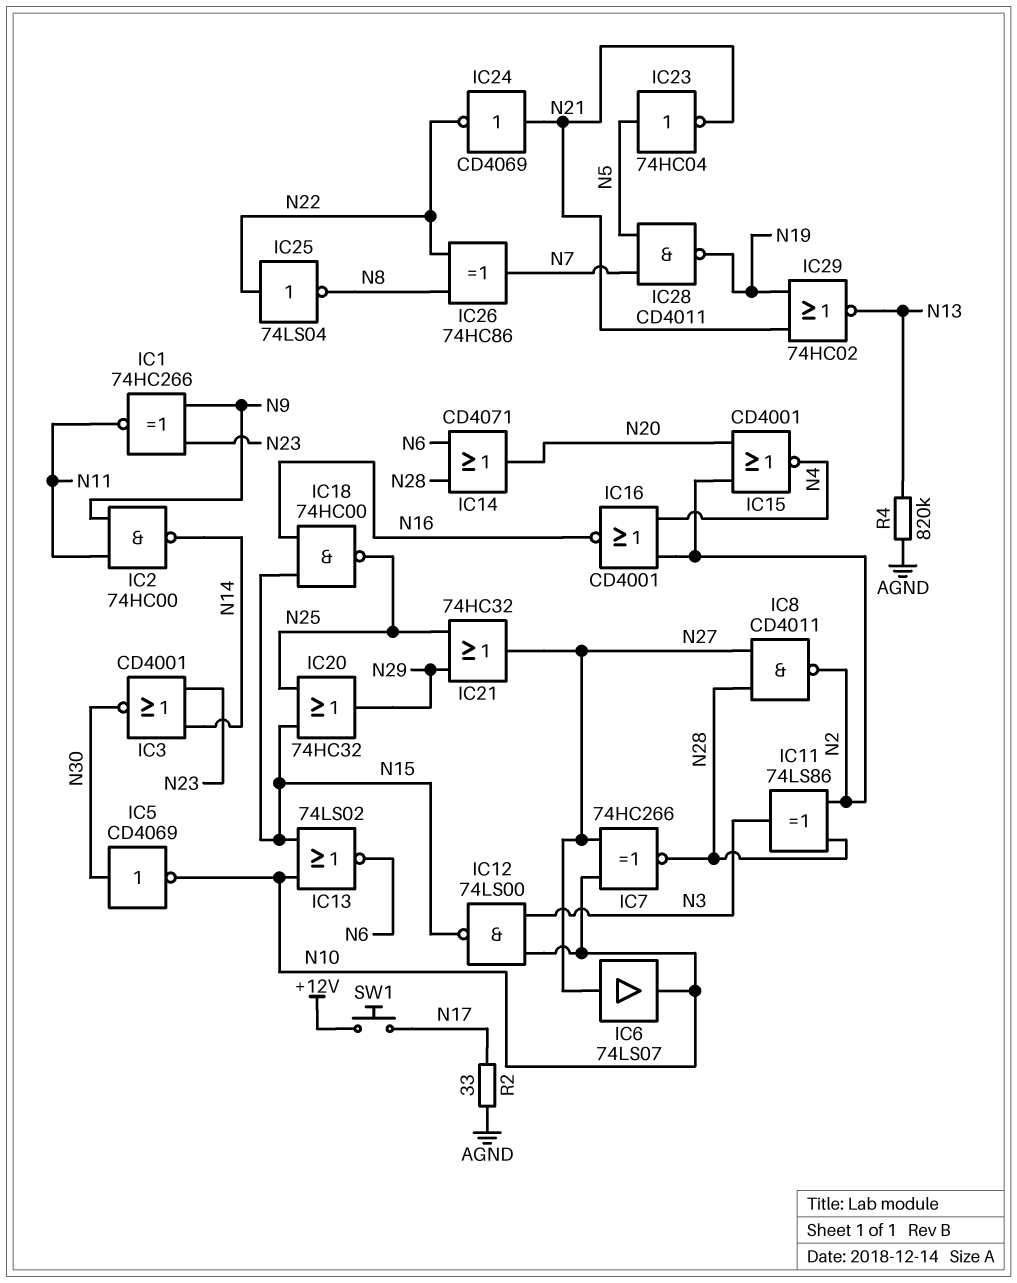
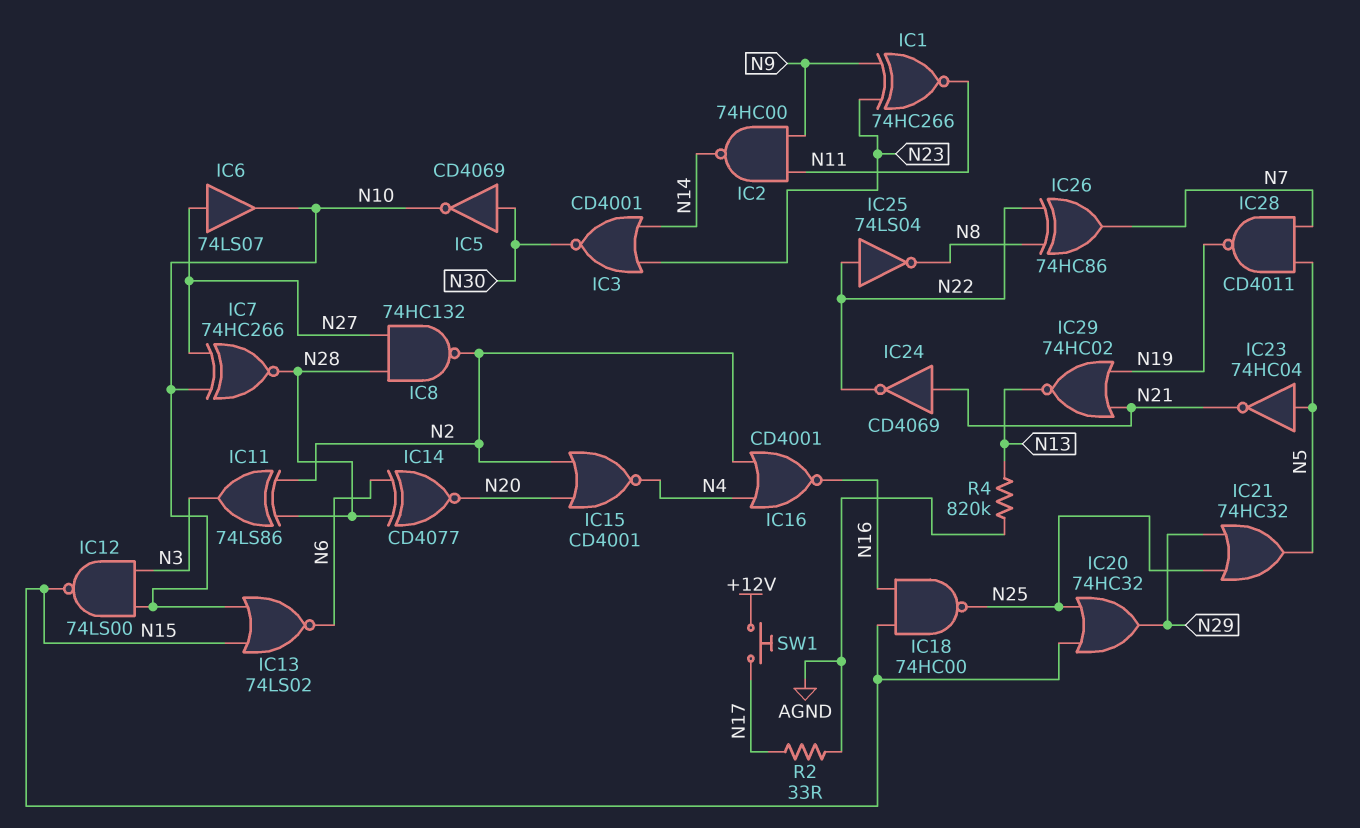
IC8: NAND CD4011 (in N27, in N28, out N2) -> NAND 74HC132 (in N27, in N28, out N2)
IC14: OR CD4071 (in N6, in N28, out N20) -> XNOR CD4077 (in N6, in N28, out N20)
IC21: OR 74HC32 (in N25, in N29, out N27) -> OR 74HC32 (in N25, in N29, out N5)

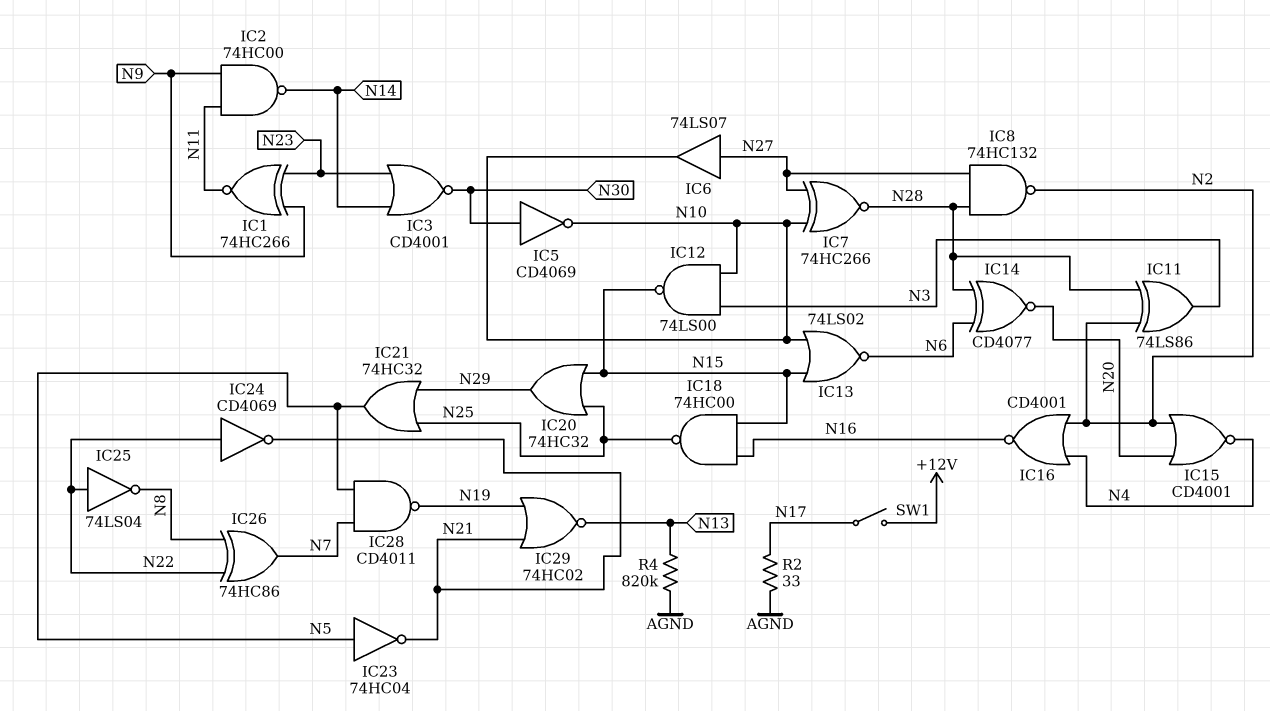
IC24: NOT CD4069 (in N21, out N22) -> NOT CD4069 (in N22, out N21)
SW1: button (+12V, N17) -> switch (+12V, N17)

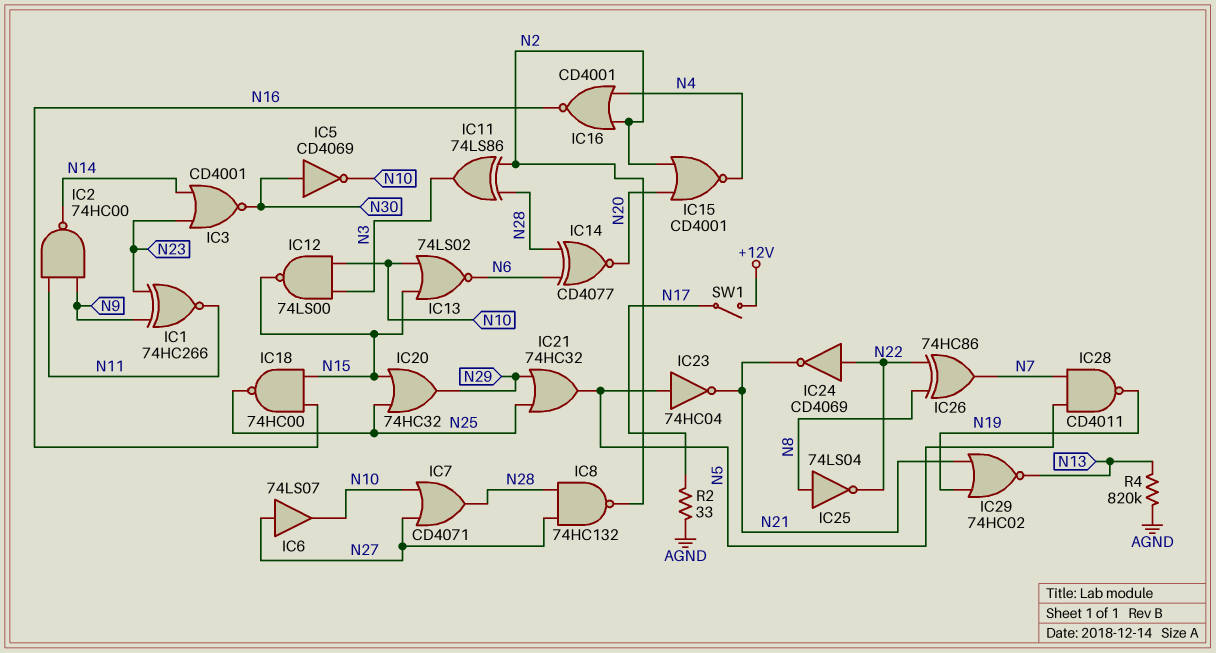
IC7: XNOR 74HC266 (in N10, in N27, out N28) -> OR CD4071 (in N10, in N27, out N28)
IC25: NOT 74LS04 (in N22, out N8) -> NOT 74LS04 (in N8, out N22)

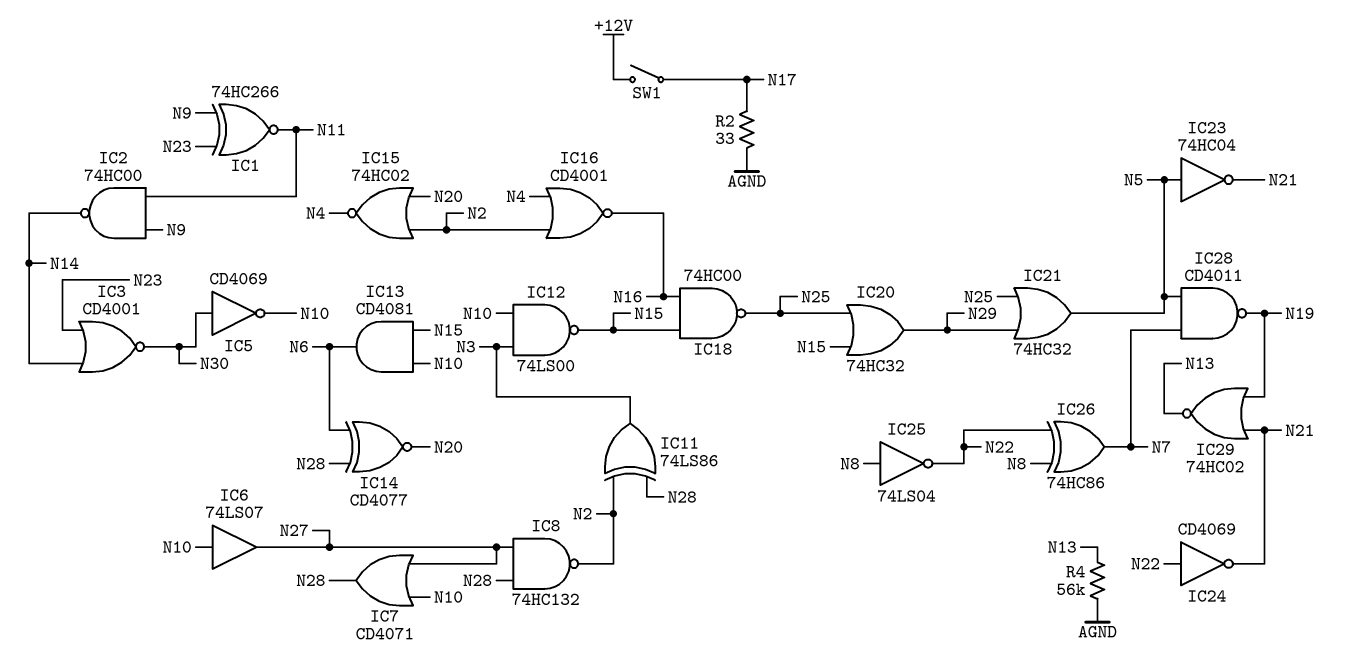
IC6: buffer 74LS07 (in N27, out N10) -> buffer 74LS07 (in N10, out N27)
IC13: NOR 74LS02 (in N10, in N15, out N6) -> AND CD4081 (in N10, in N15, out N6)
IC15: NOR CD4001 (in N2, in N20, out N4) -> NOR 74HC02 (in N2, in N20, out N4)
R4: 820k (AGND, N13) -> 56k (AGND, N13)

